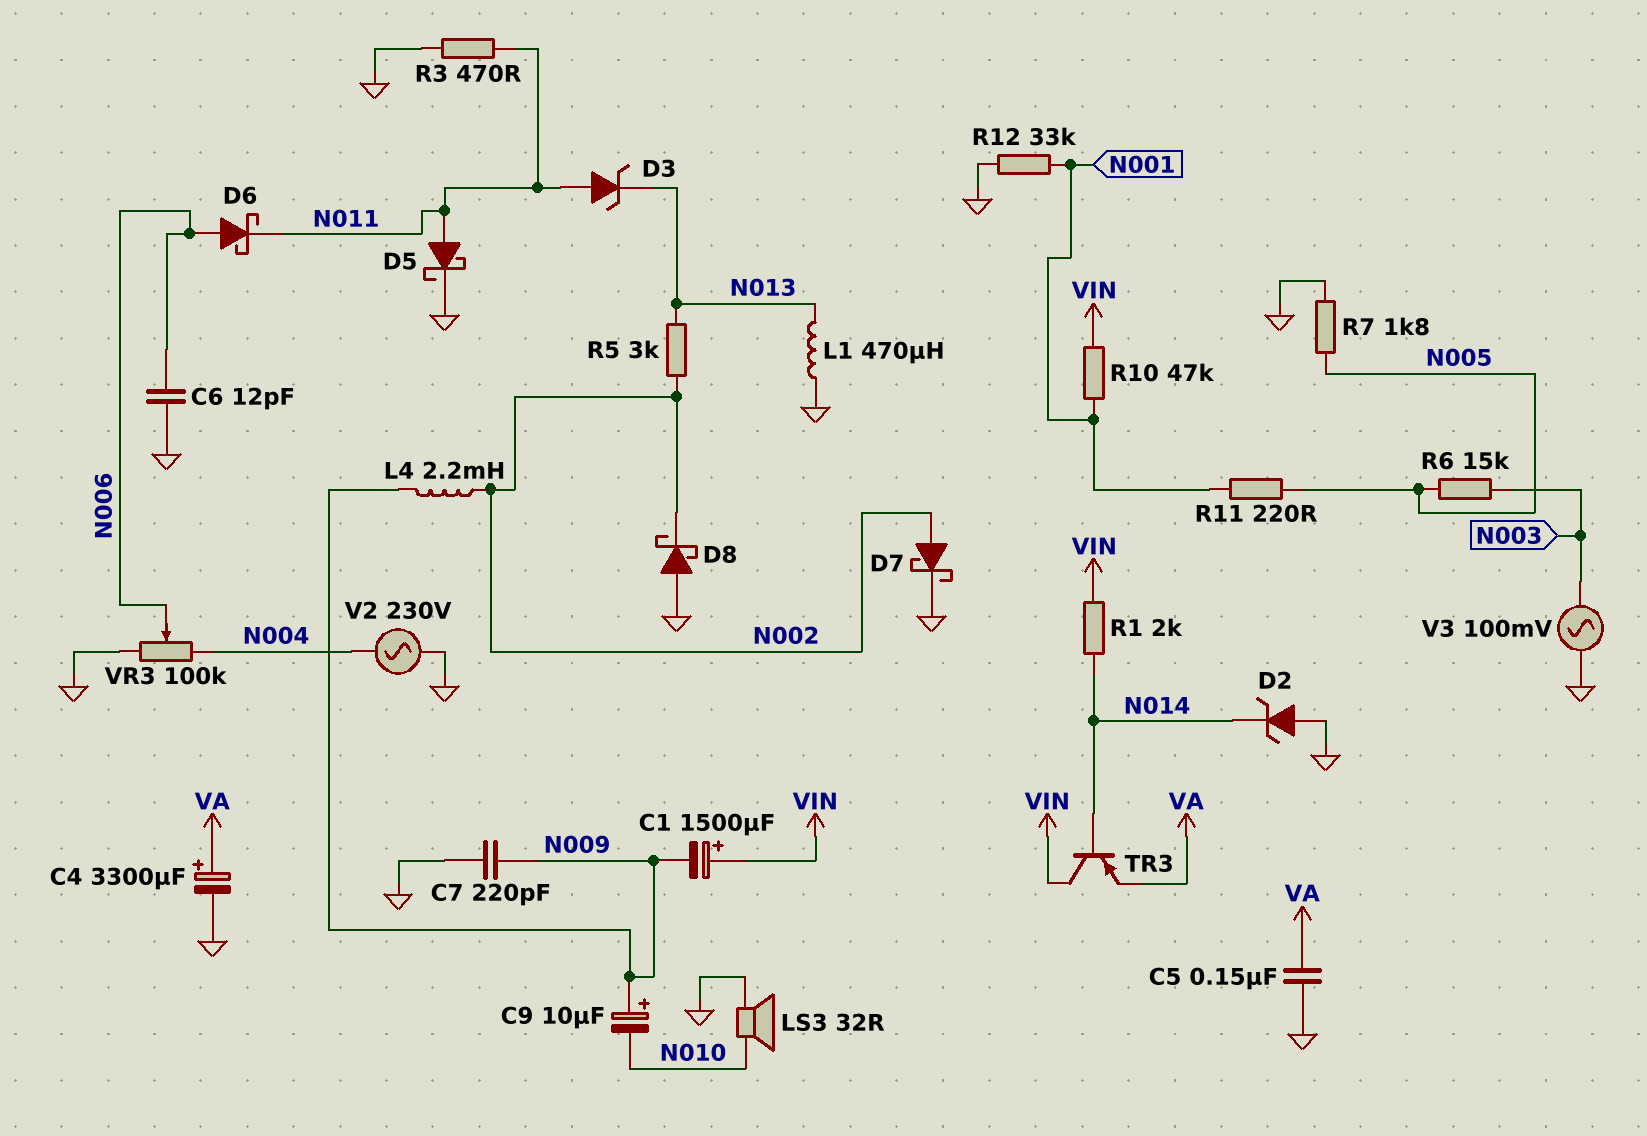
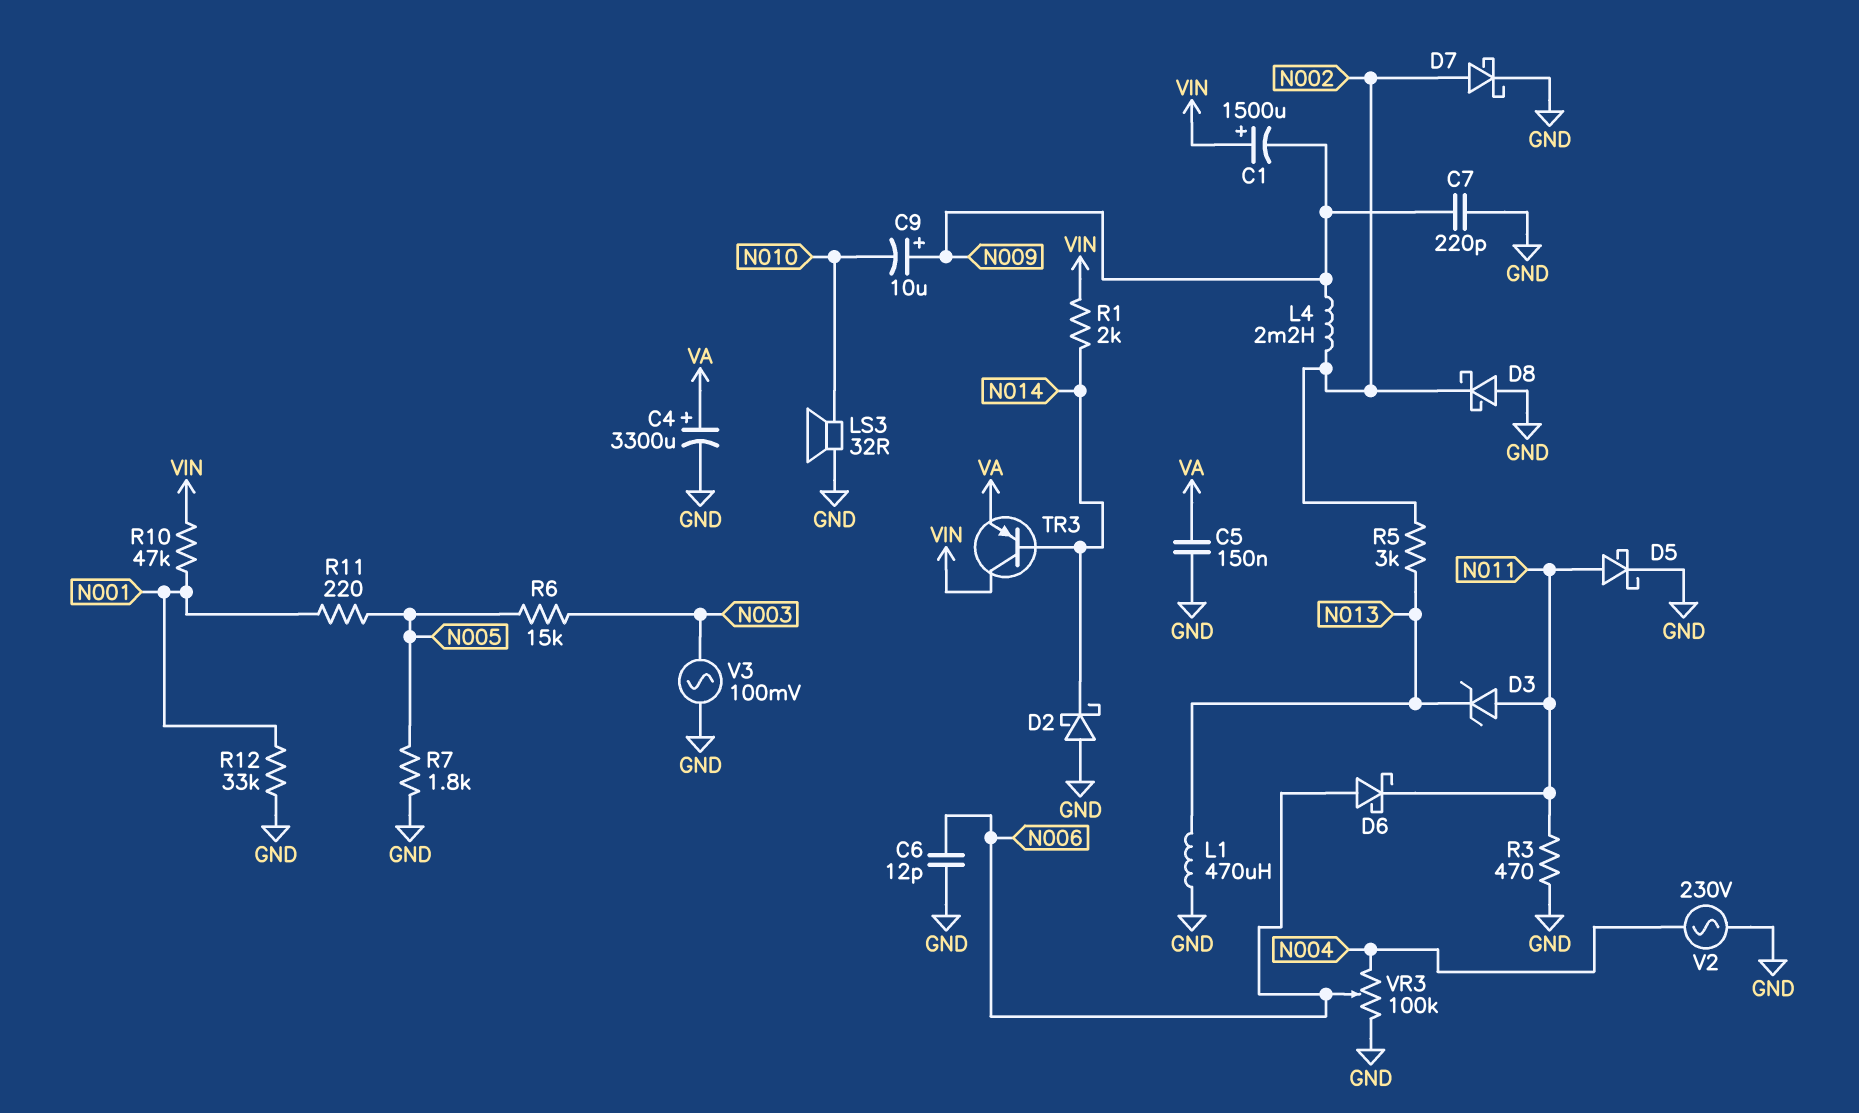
D2: zener (A GND, K N014) -> schottky (A GND, K N014)

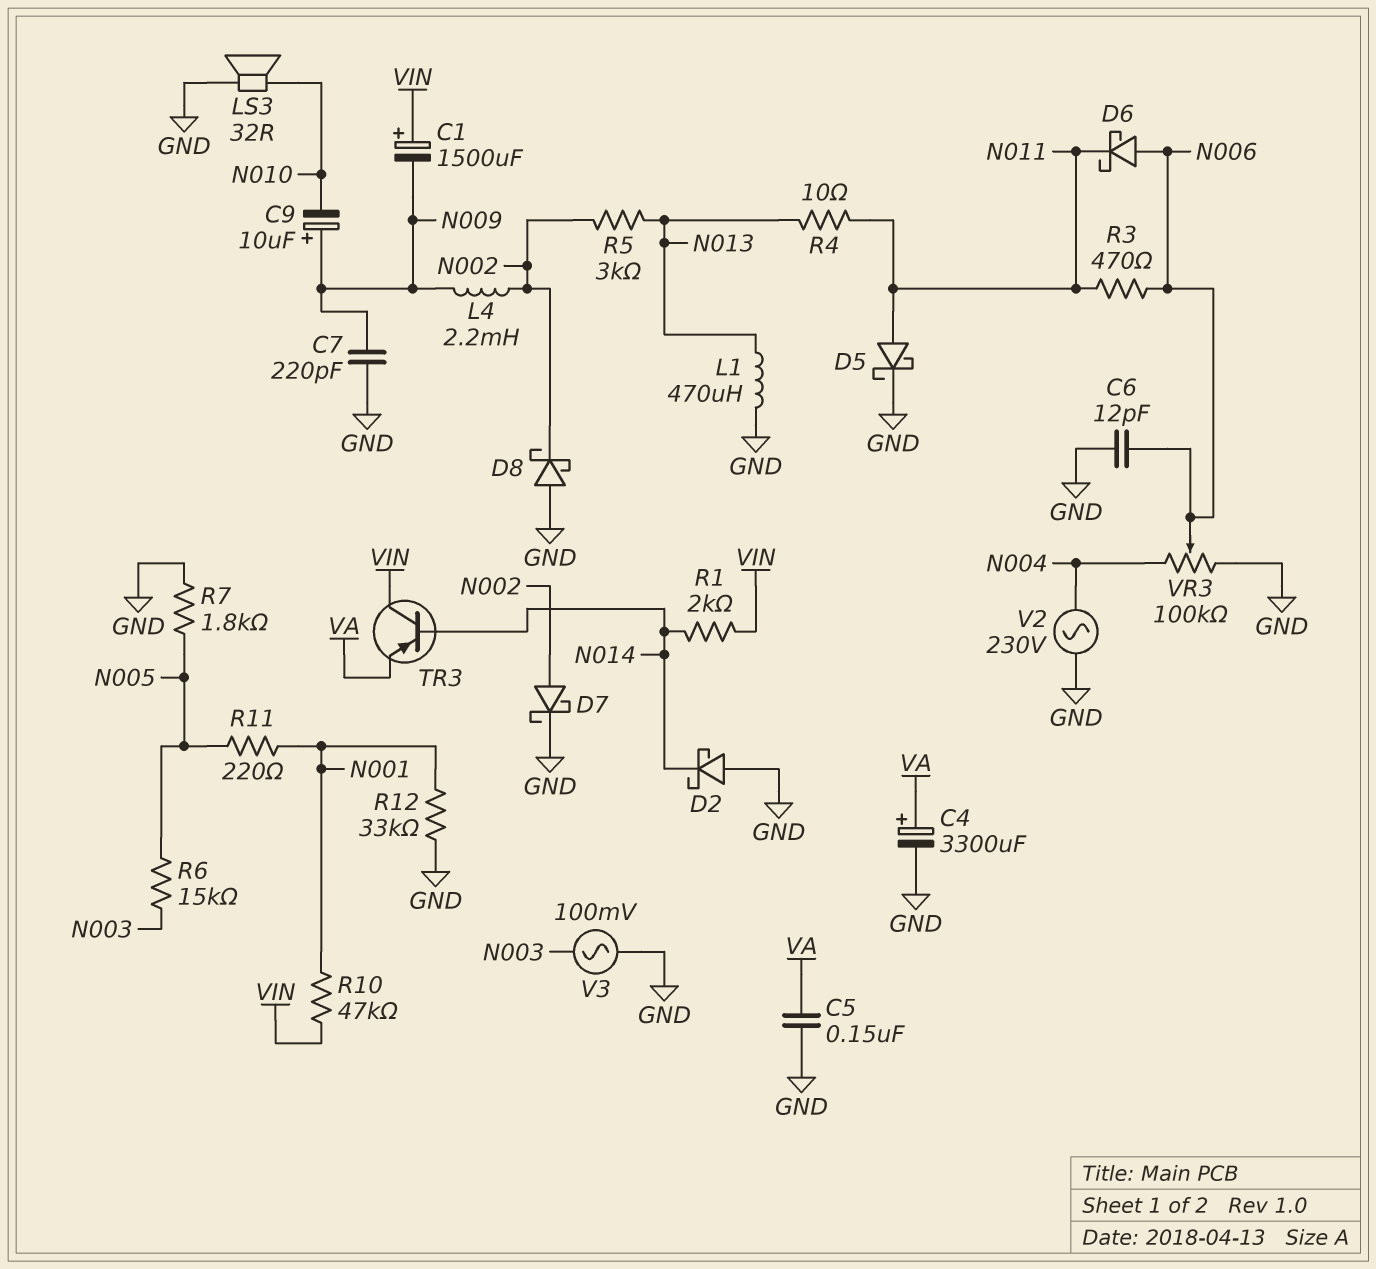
D3: zener (A N011, K N013) -> none
R3: 470 (GND, N011) -> 470 (N006, N011)
R4: none -> 10 (N011, N013)

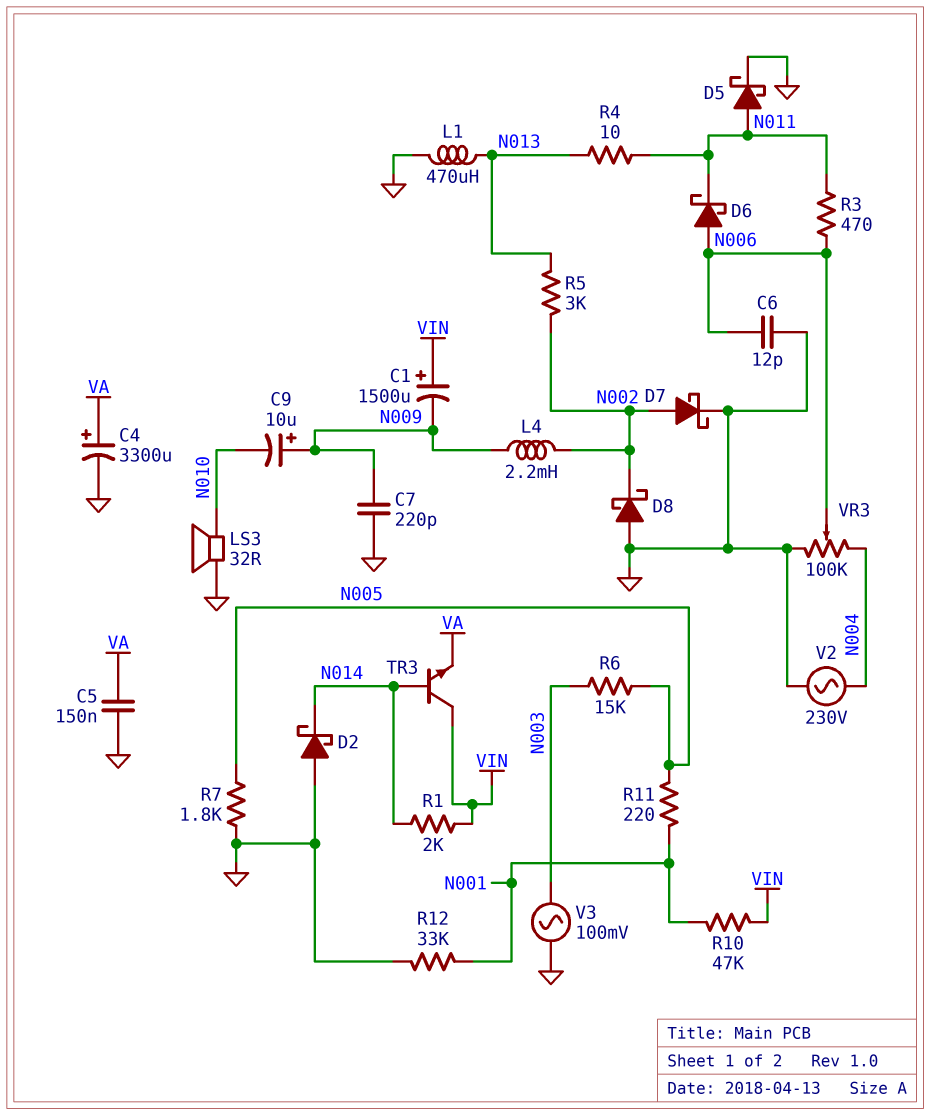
TR3: PNP (B N014, C VIN, E VA) -> NPN (B N014, C VIN, E VA)

